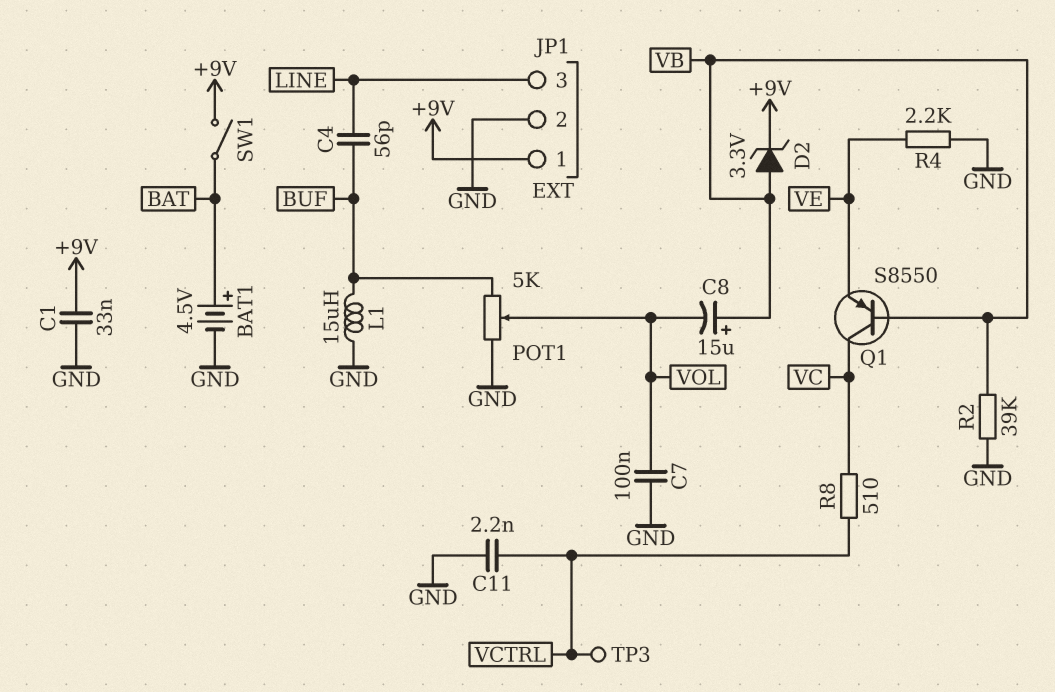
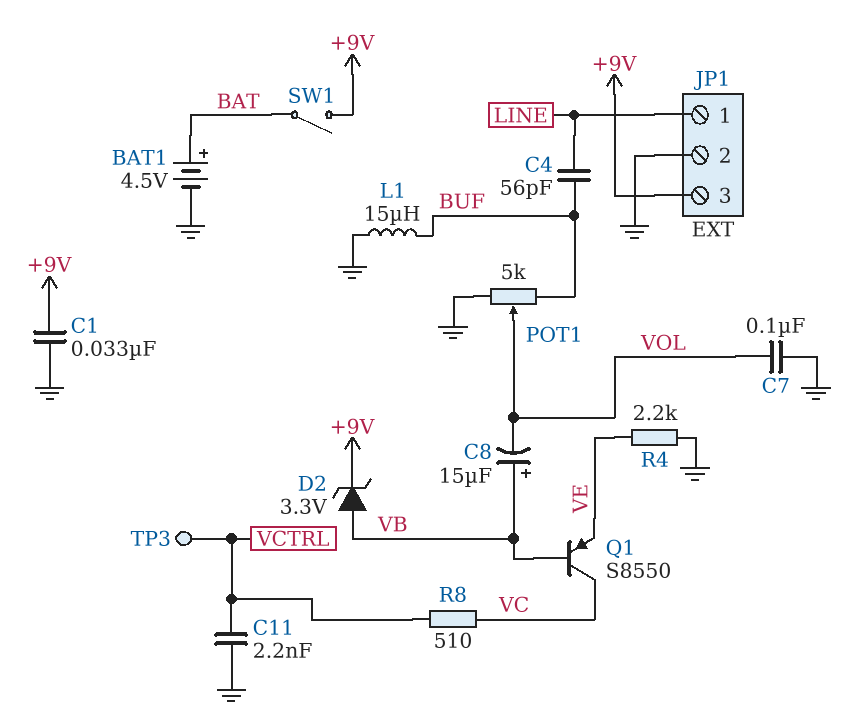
JP1 pin 1: +9V -> LINE
JP1 pin 3: LINE -> +9V
R2: 39k (GND, VB) -> none

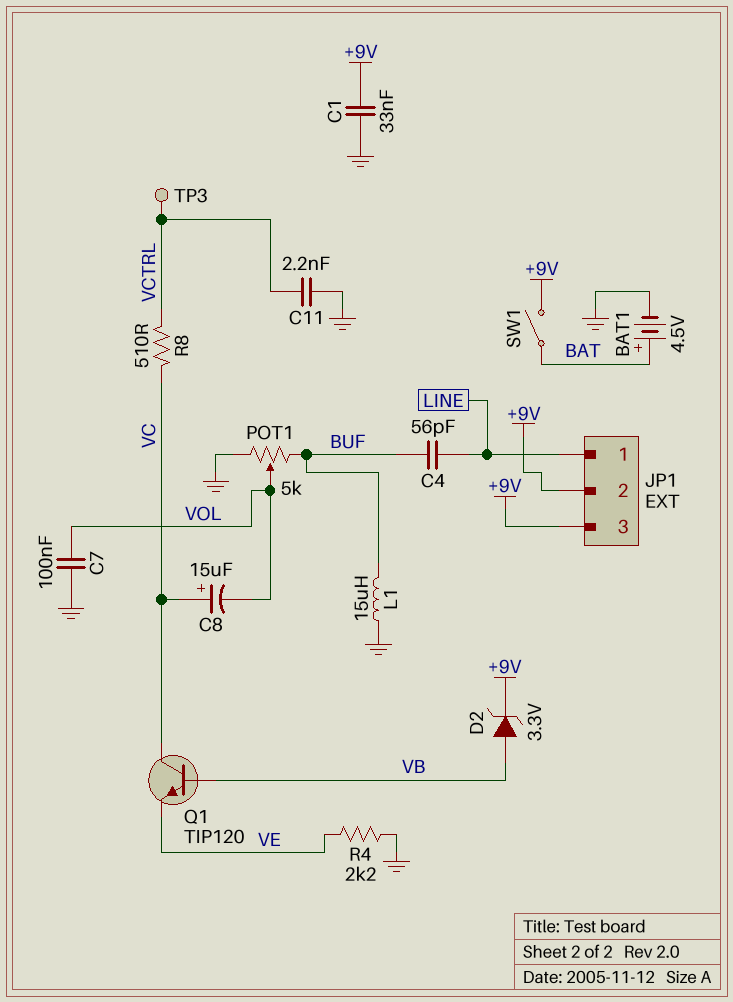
C8: 15uF (plus VB, minus VOL) -> 15uF (plus VC, minus VOL)
JP1 pin 2: GND -> +9V
Q1: PNP S8550 (B VB, C VC, E VE) -> NPN TIP120 (B VB, C VC, E VE)

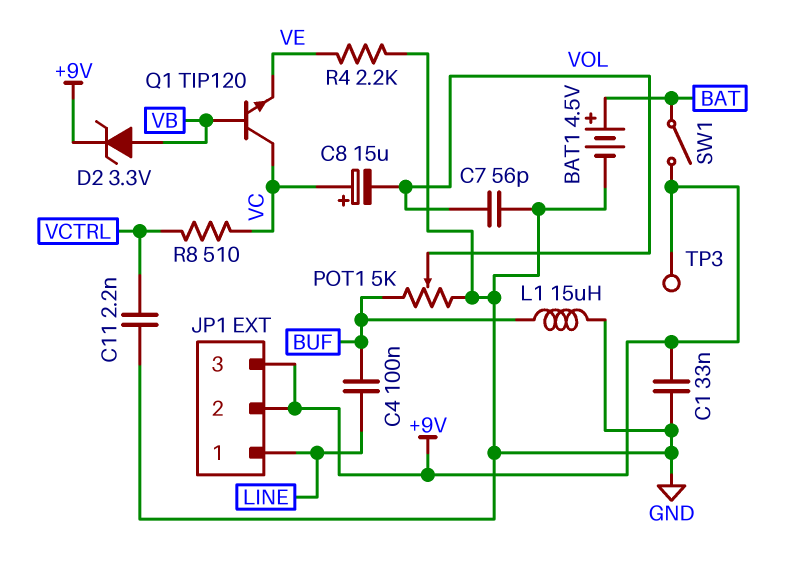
C4: 56pF (BUF, LINE) -> 100nF (BUF, LINE)
C7: 100nF (GND, VOL) -> 56pF (GND, VOL)
TP3: test point (VCTRL) -> test point (+9V)

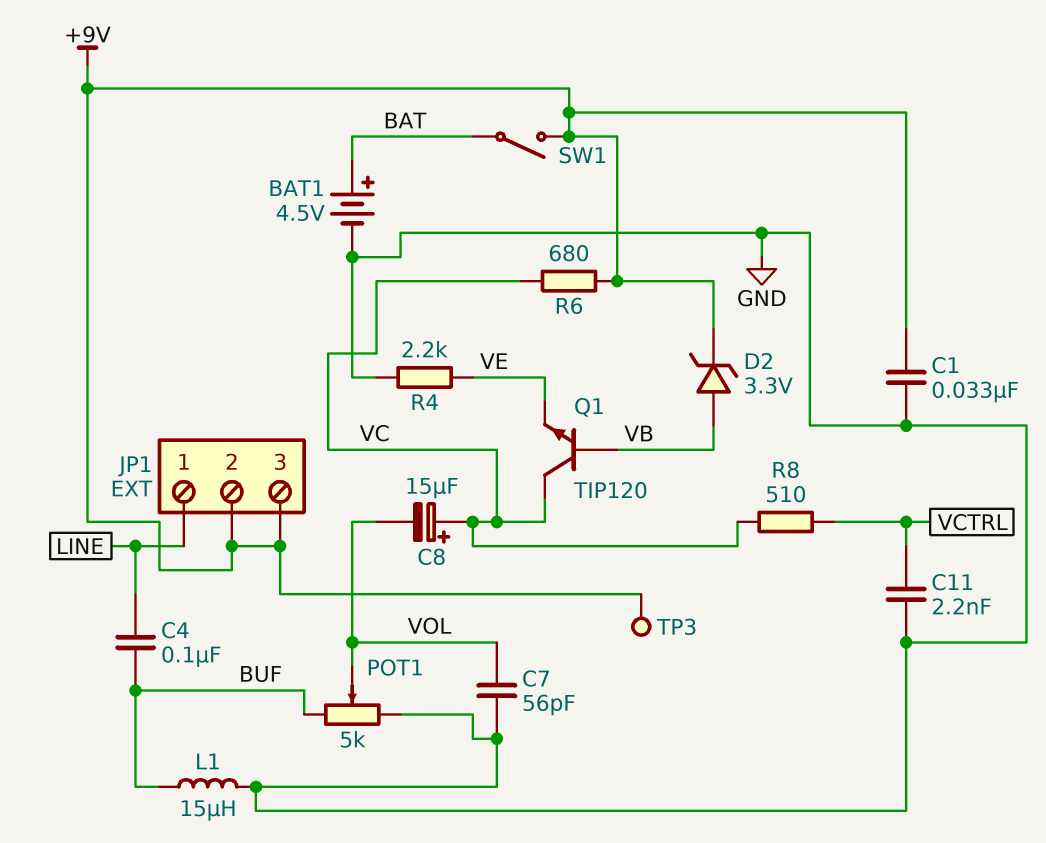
R6: none -> 680 (+9V, VC)

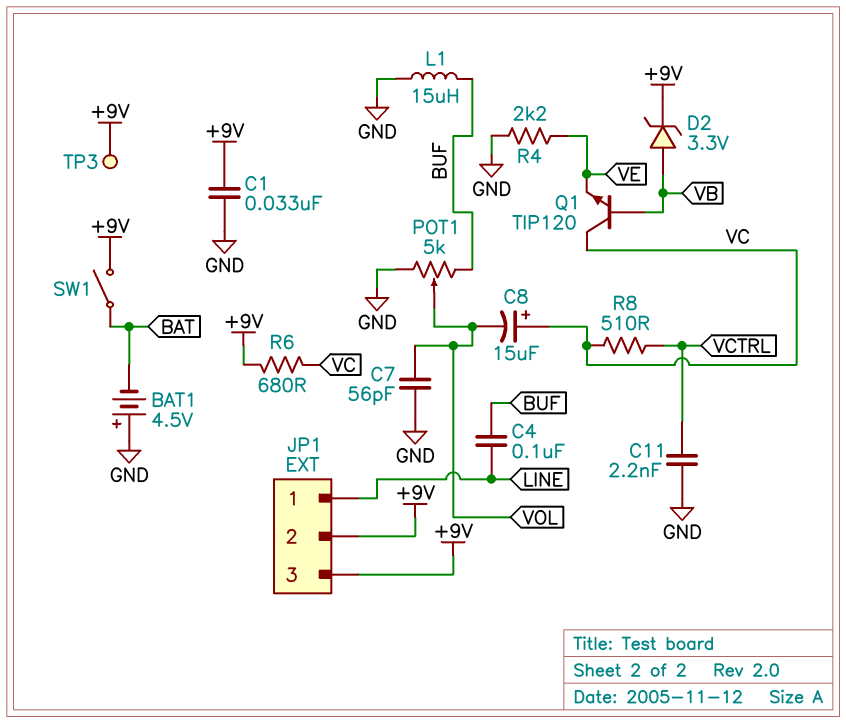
BAT1: 4.5V (plus BAT, minus GND) -> 4.5V (plus GND, minus BAT)

